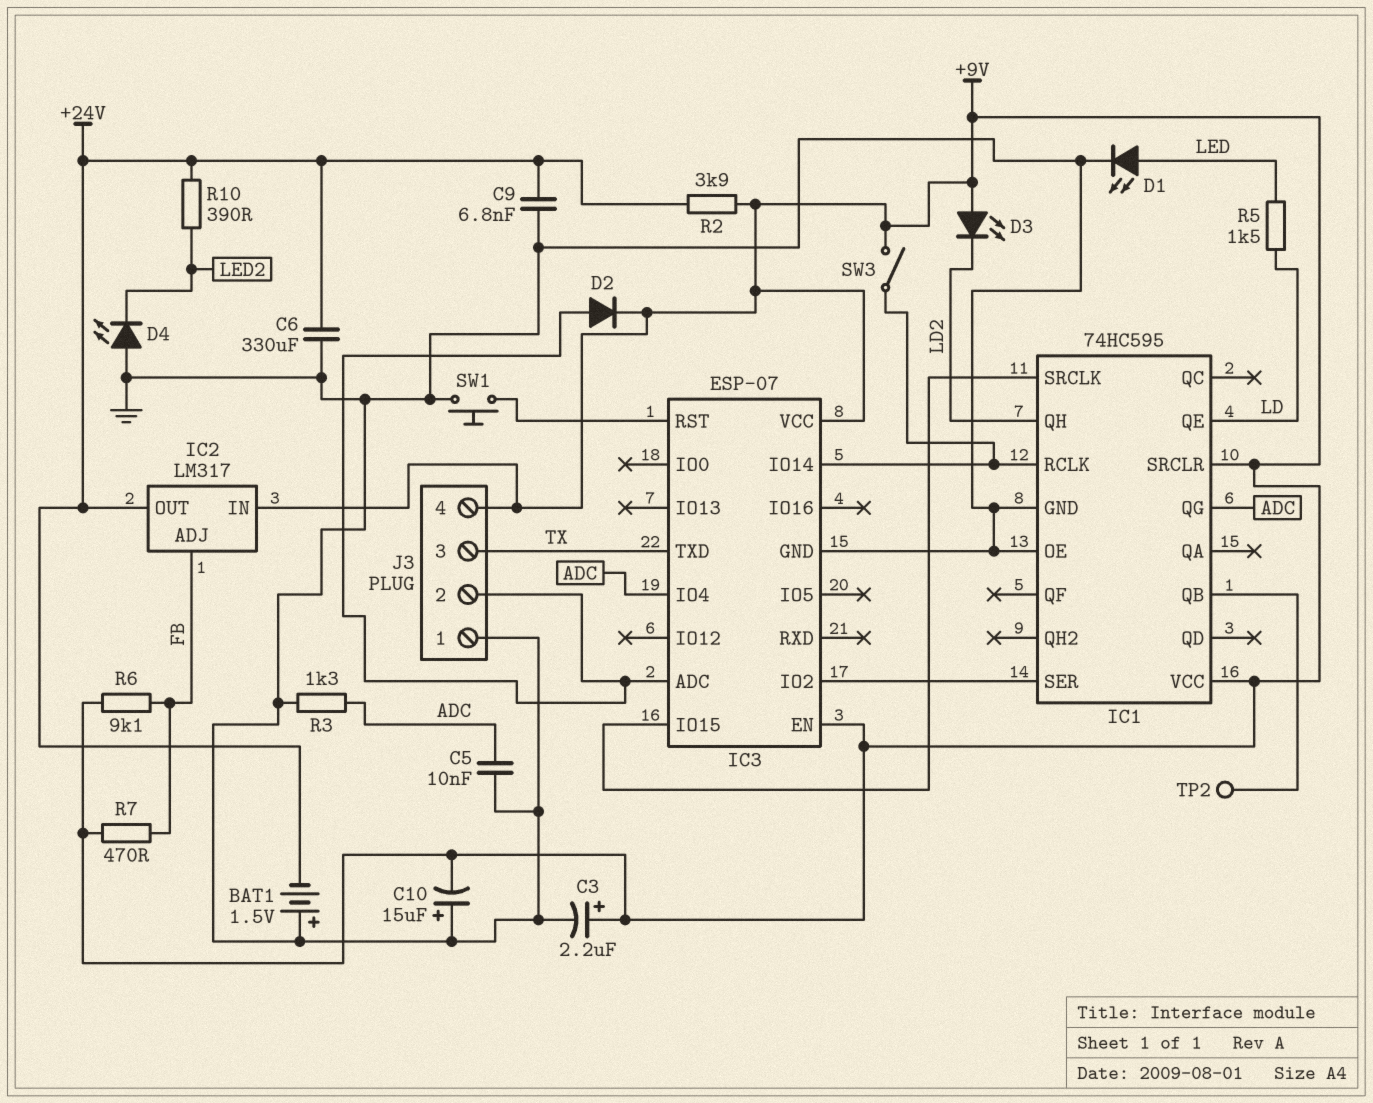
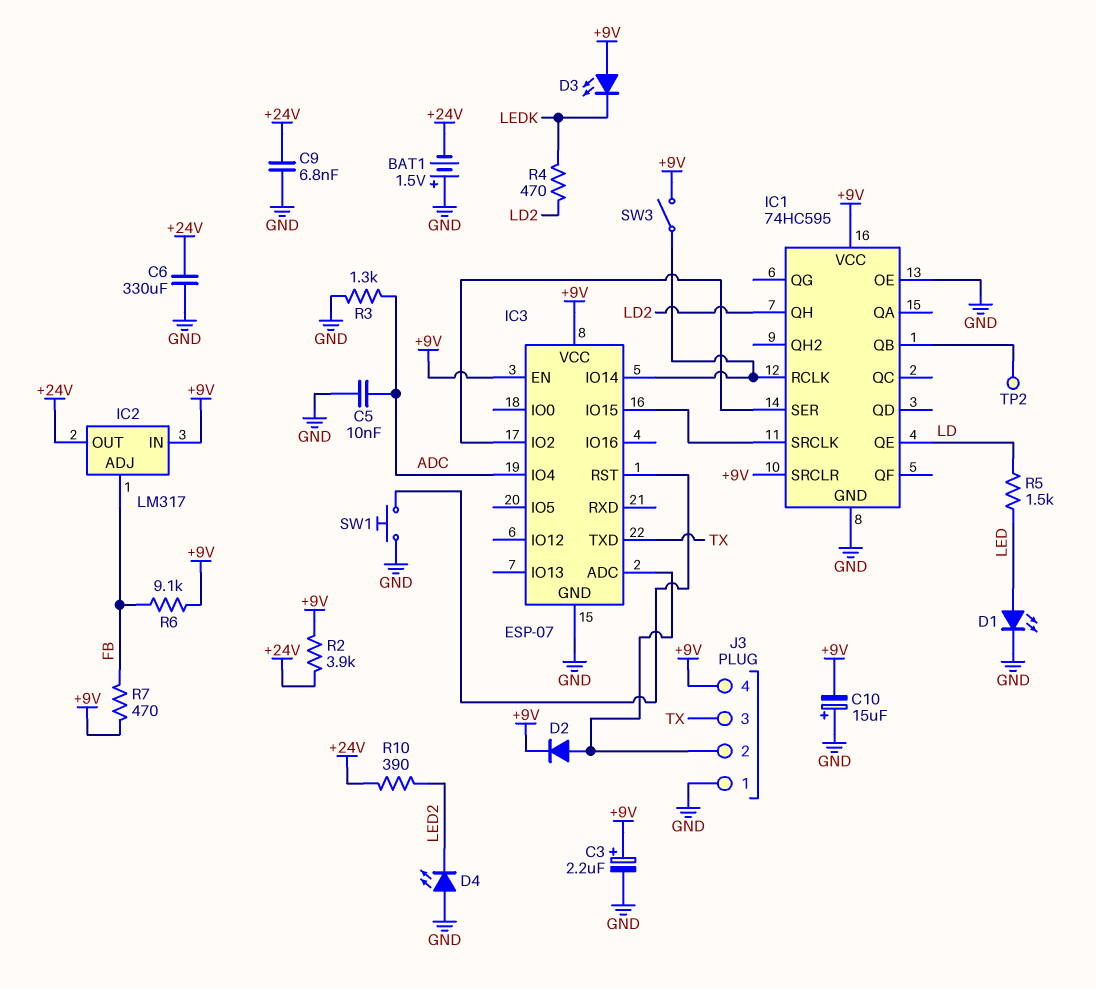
D3: LED (A +9V, K LD2) -> LED (A +9V, K LEDK)
IC1 pin QG: ADC -> none
R4: none -> 470 (LD2, LEDK)

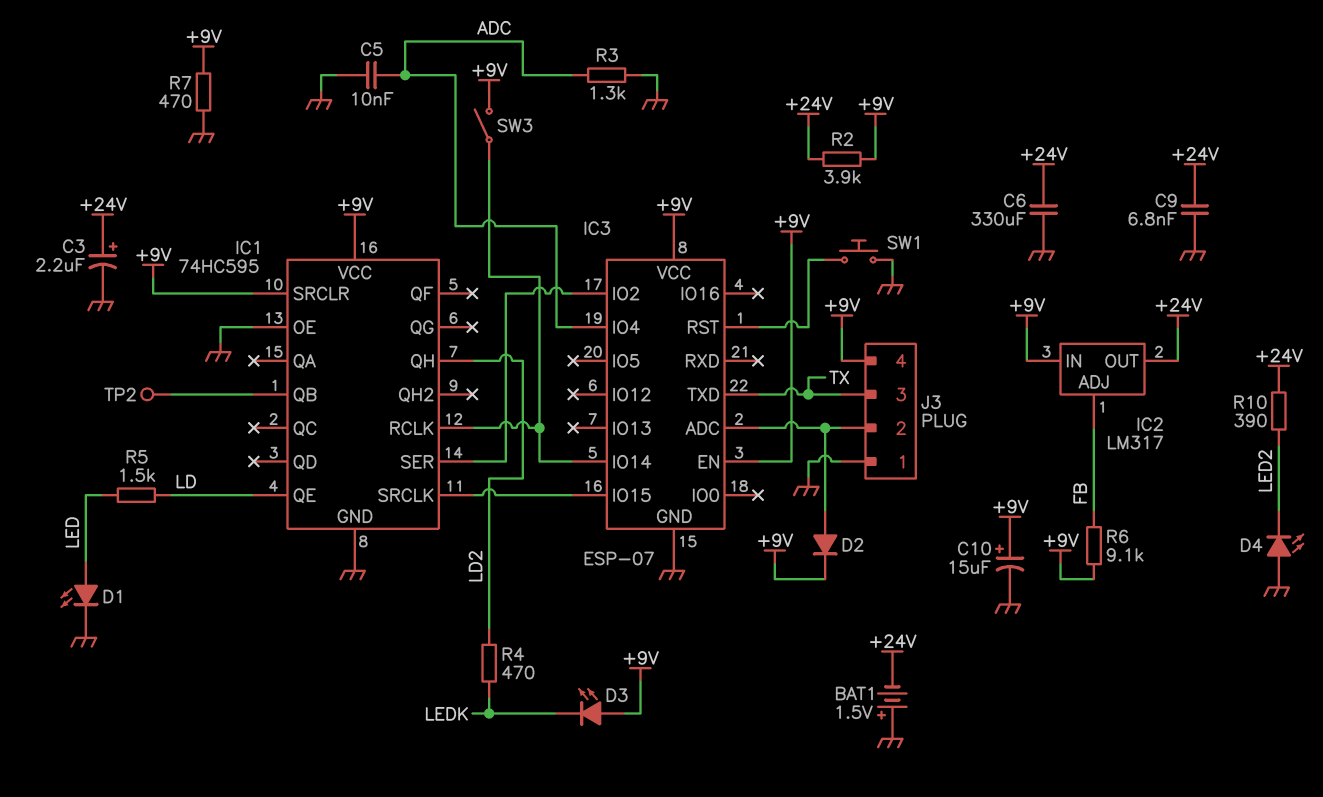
C3: 2.2uF (plus +9V, minus GND) -> 2.2uF (plus +24V, minus GND)
C10: 15uF (plus GND, minus +9V) -> 15uF (plus +9V, minus GND)
R7: 470 (+9V, FB) -> 470 (+9V, GND)

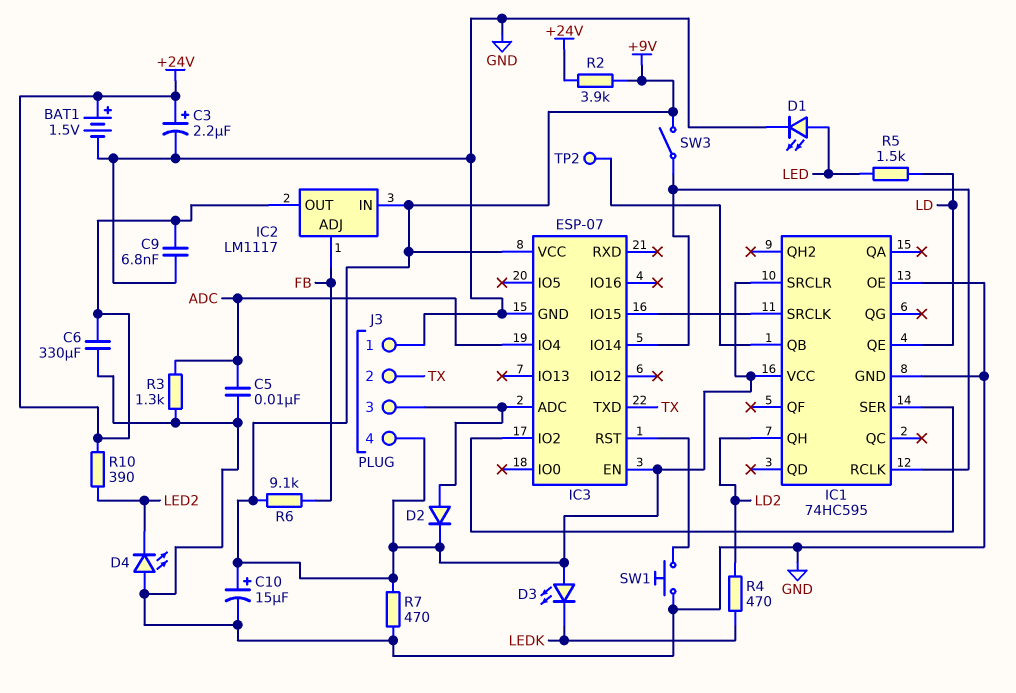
BAT1: 1.5V (plus GND, minus +24V) -> 1.5V (plus +24V, minus GND)
IC2: LM317 -> LM1117
J3 pin 2: IC3/ADC -> TX
J3 pin 3: TX -> IC3/ADC

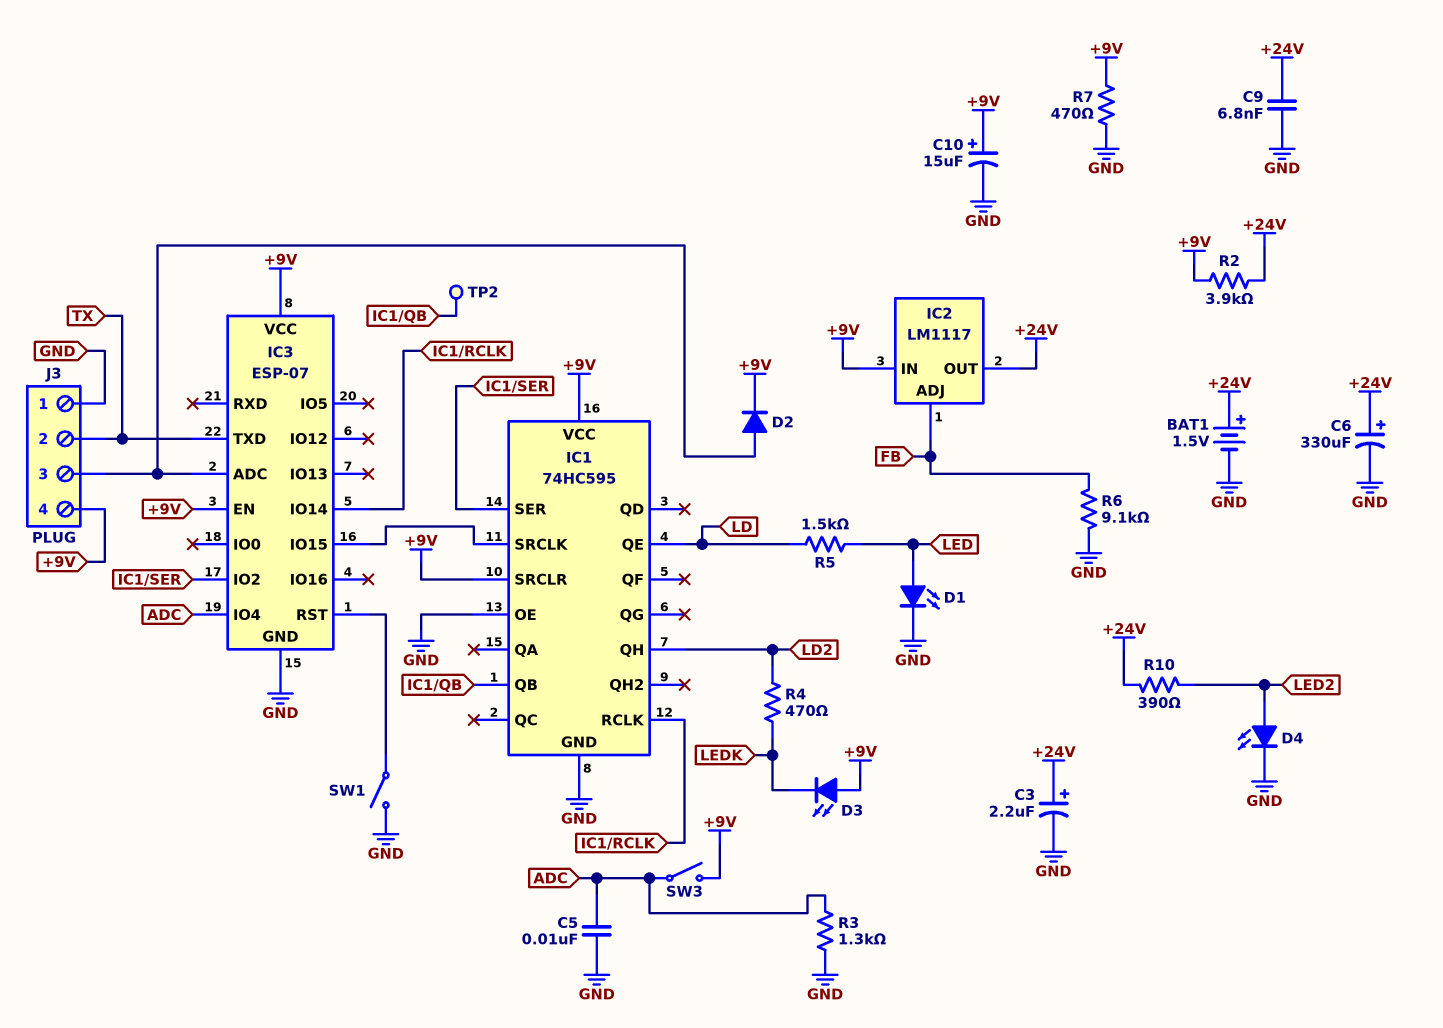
C6: 330uF (+24V, GND) -> 330uF (plus +24V, minus GND)
D4: LED (A GND, K LED2) -> LED (A LED2, K GND)
R6: 9.1k (+9V, FB) -> 9.1k (FB, GND)
SW1: button (GND, IC3/RST) -> switch (GND, IC3/RST)
SW3: switch (+9V, IC1/RCLK) -> switch (+9V, ADC)

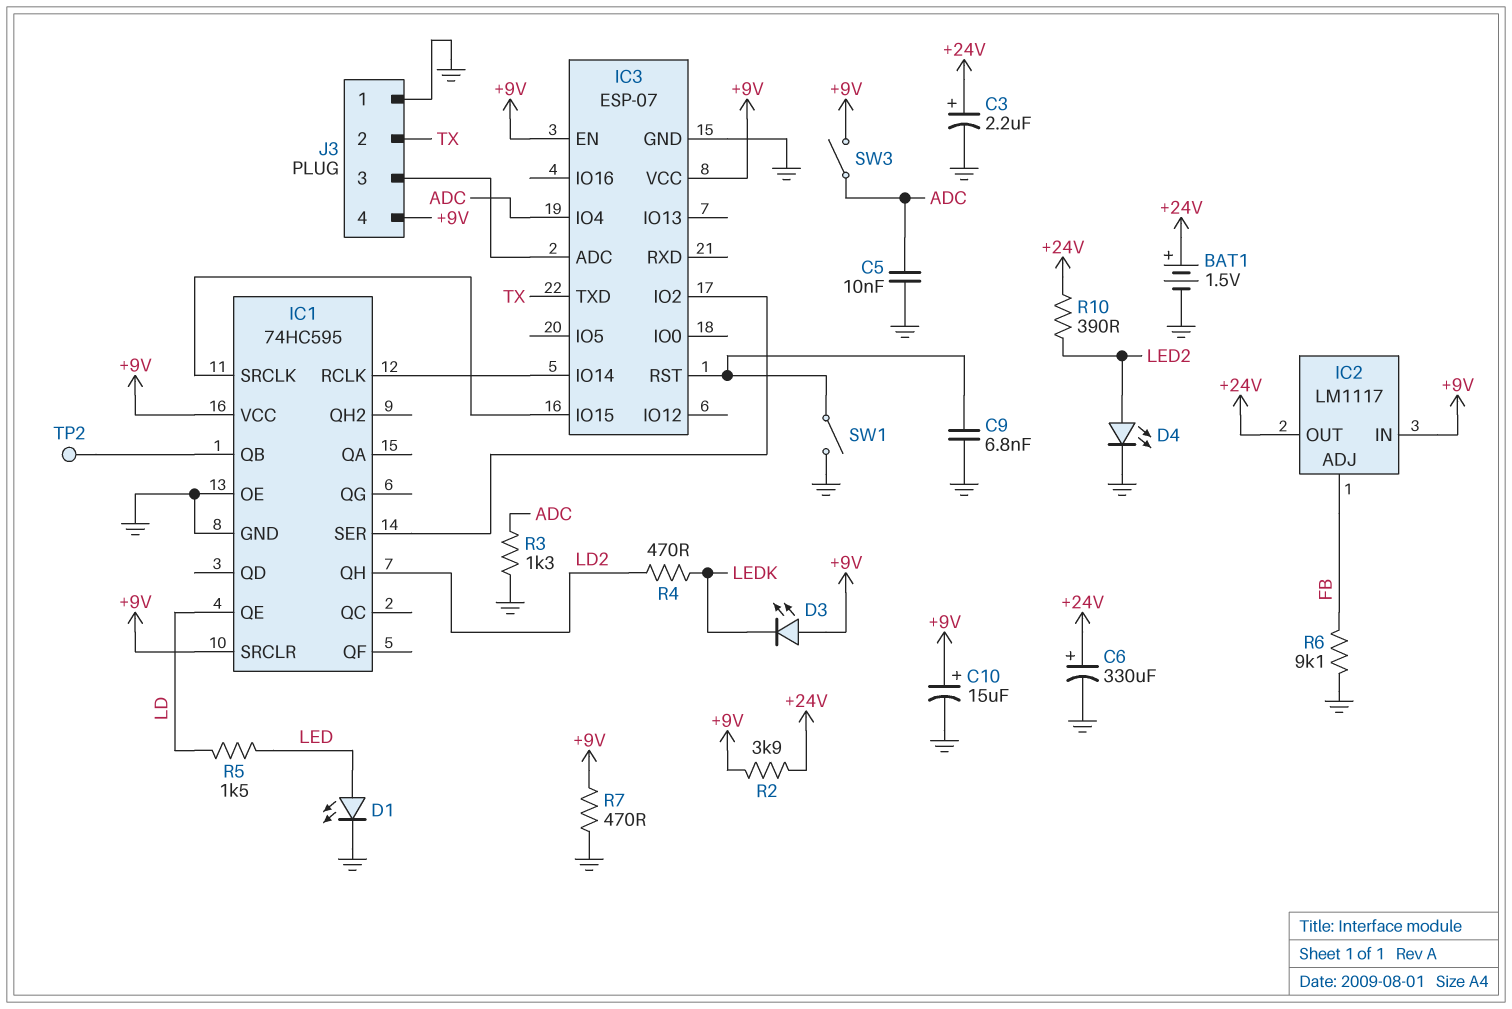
C9: 6.8nF (+24V, GND) -> 6.8nF (GND, IC3/RST)
D2: diode (A IC3/ADC, K +9V) -> none

